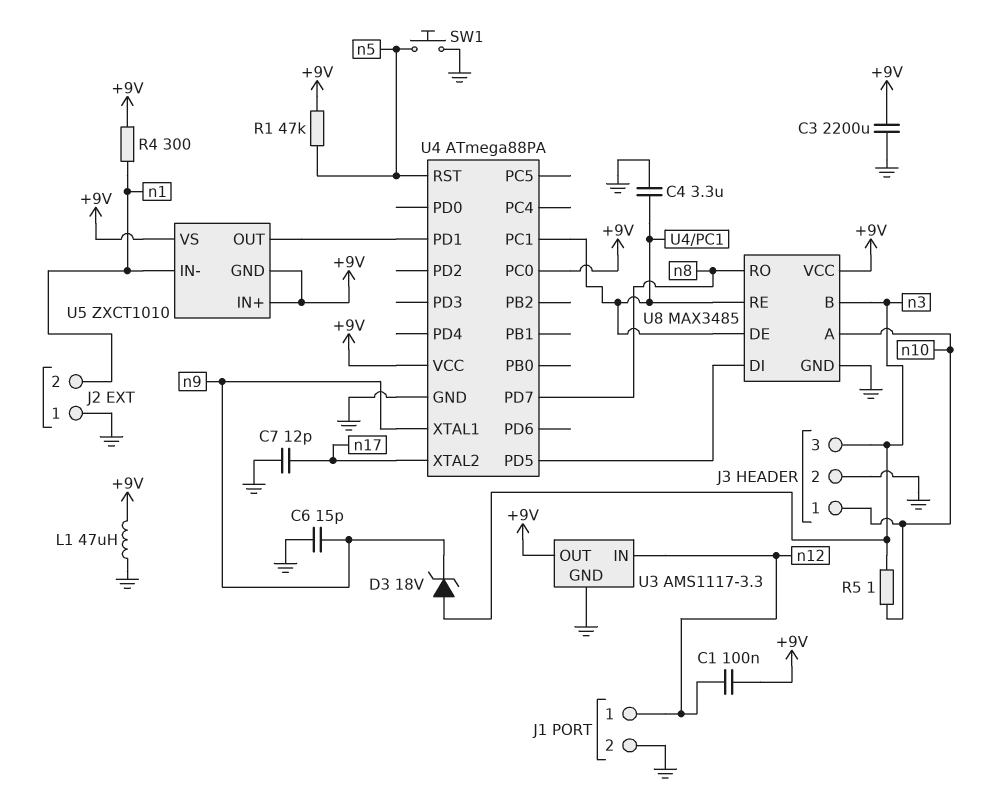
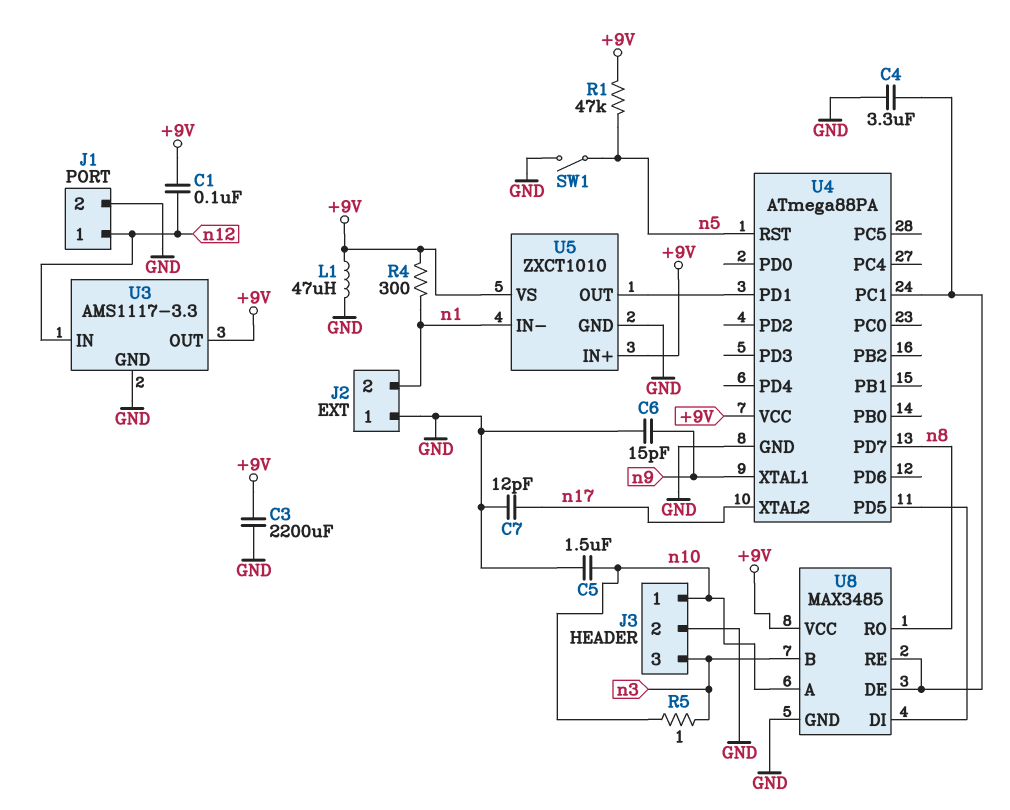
C5: none -> 1.5uF (GND, n10)
D3: zener 18V (A n3, K n9) -> none
SW1: button (GND, n5) -> switch (GND, n5)
U4 pin PC0: +9V -> none
U5 pin GND: +9V -> GND

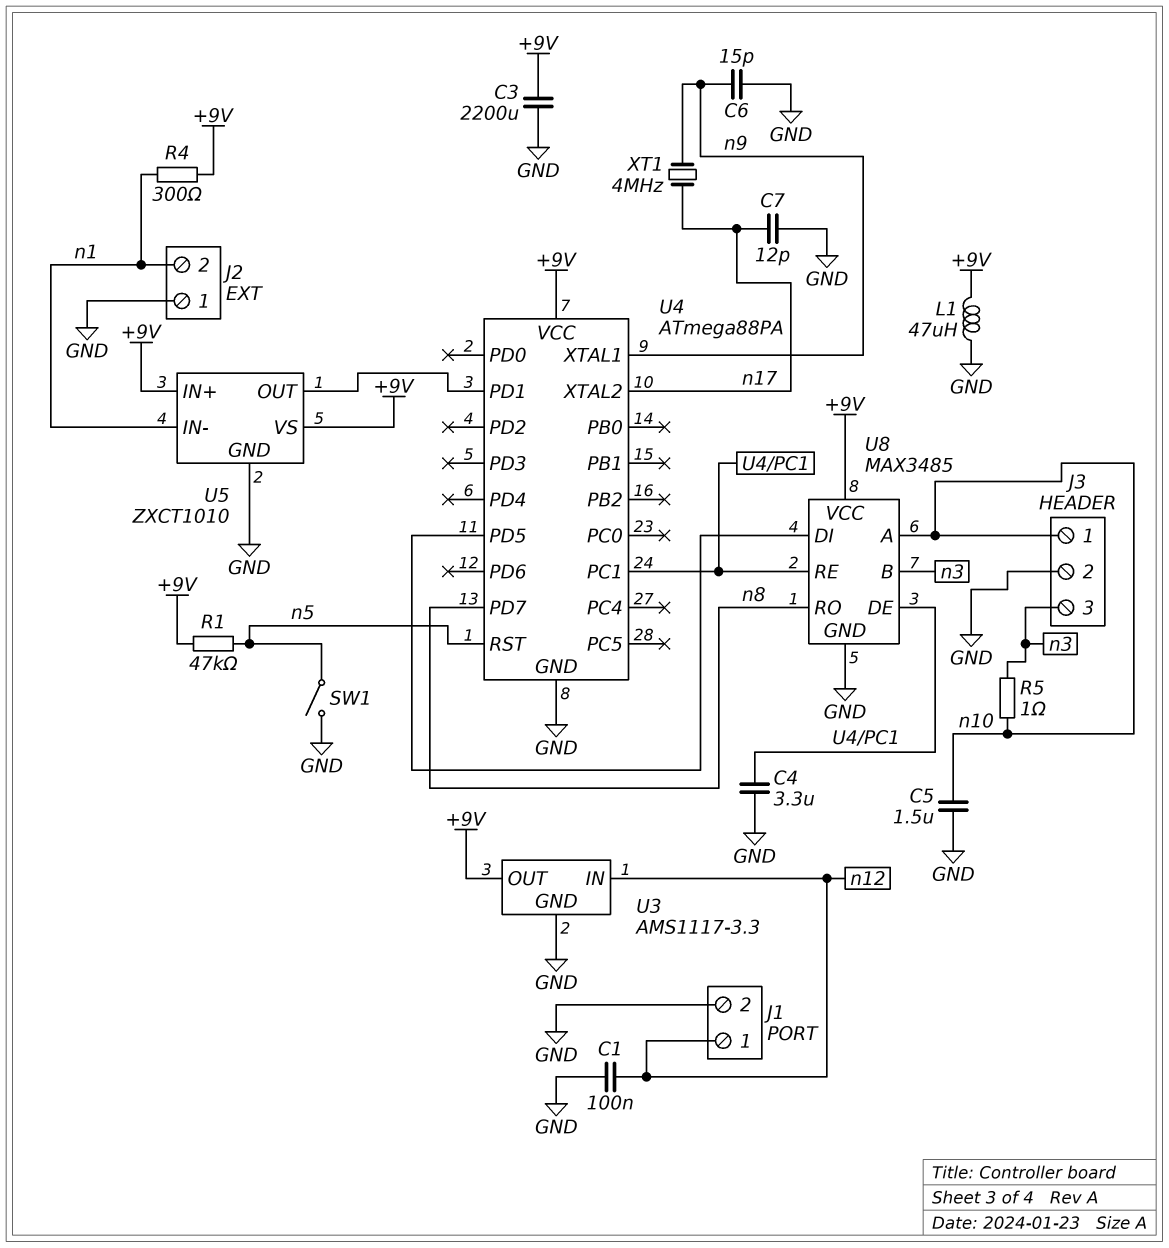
C1: 100nF (+9V, n12) -> 100nF (GND, n12)
XT1: none -> 4MHz (n9, n17)

